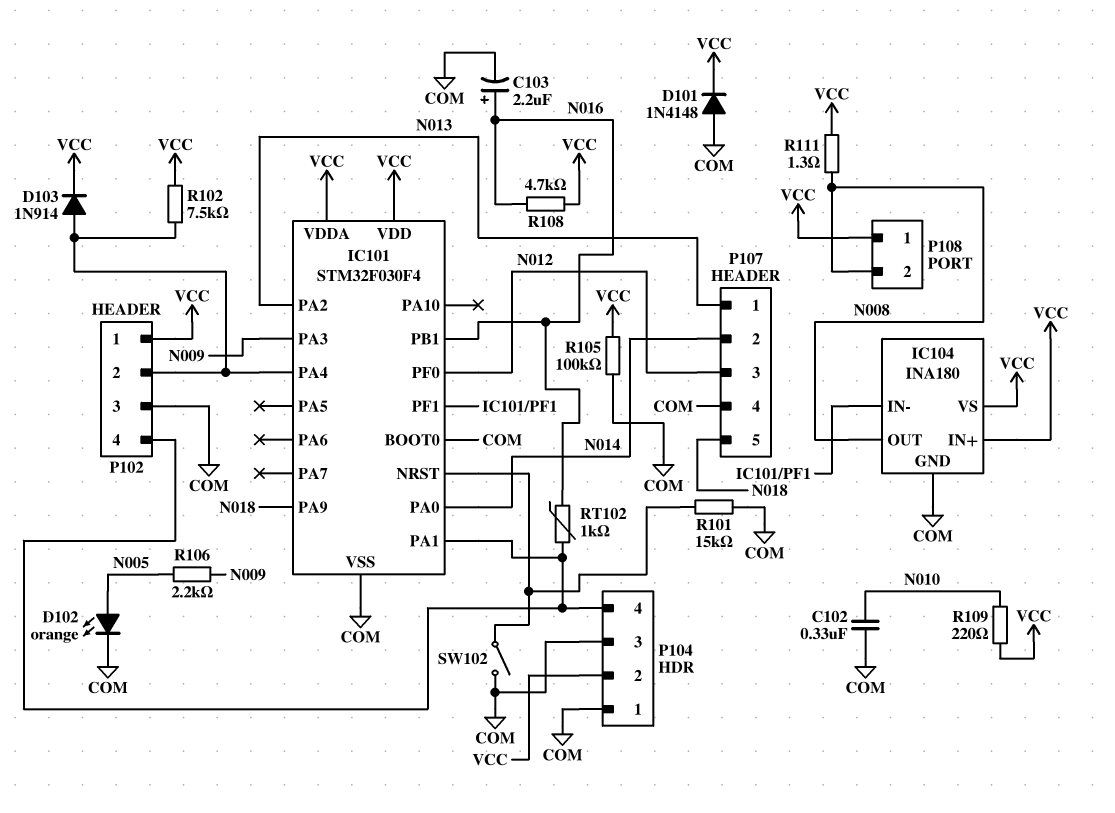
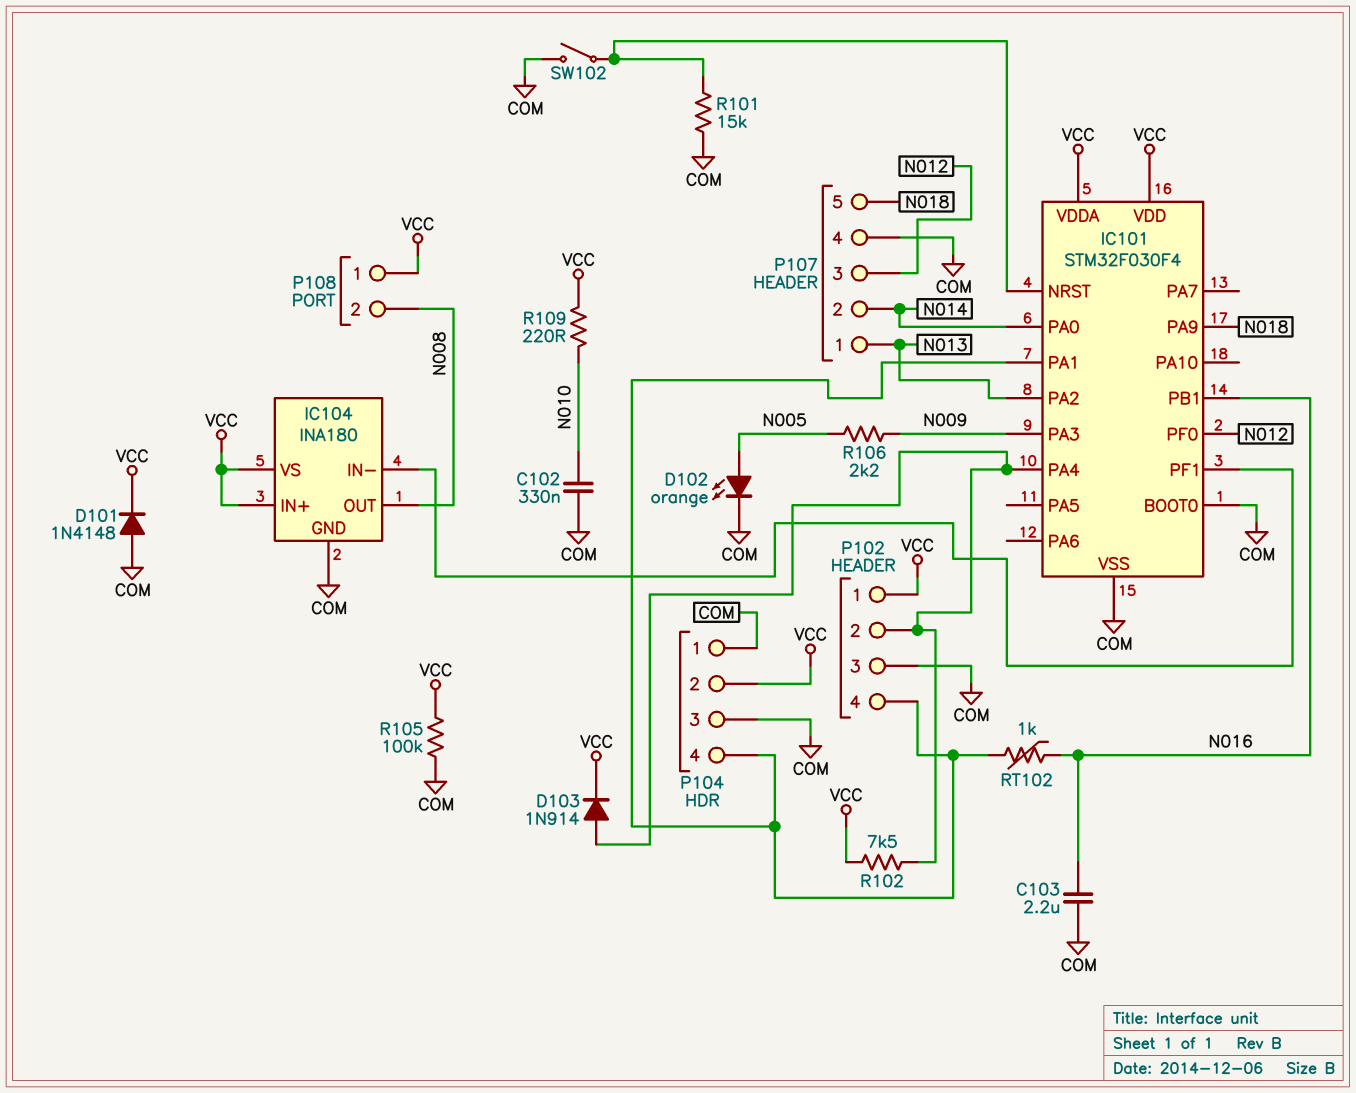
C103: 2.2uF (plus N016, minus COM) -> 2.2uF (COM, N016)
R108: 4.7k (N016, VCC) -> none
R111: 1.3 (N008, VCC) -> none

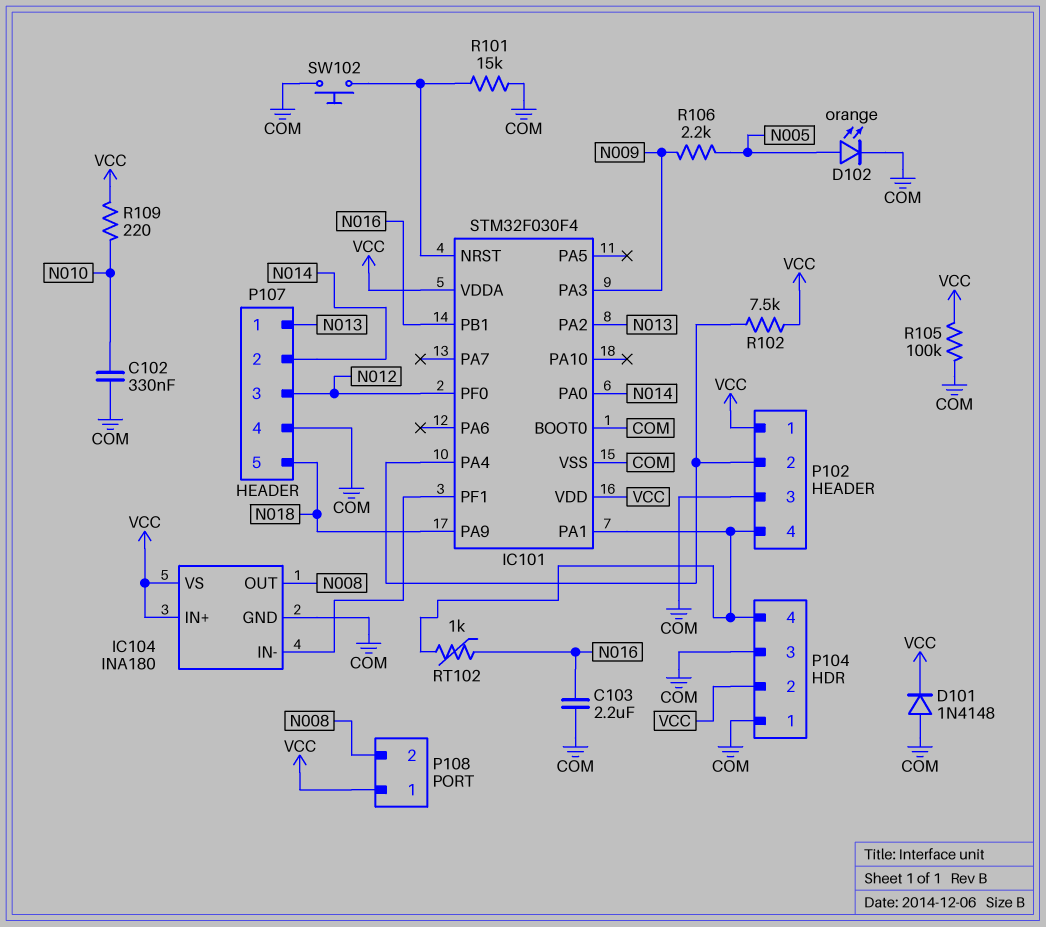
D103: diode 1N914 (A IC101/PA4, K VCC) -> none
SW102: switch (COM, IC101/NRST) -> button (COM, IC101/NRST)

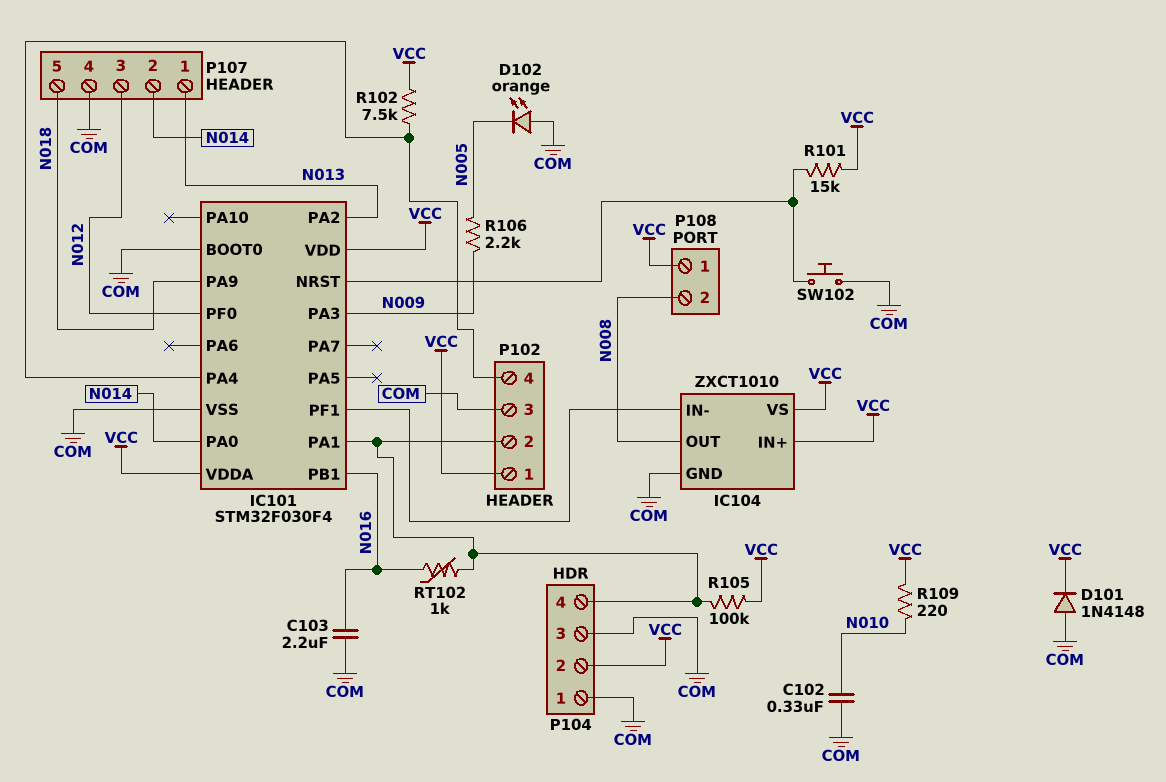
D102: LED orange (A N005, K COM) -> LED orange (A COM, K N005)
IC104: INA180 -> ZXCT1010
P102 pin 2: IC101/PA4 -> IC101/PA1
P102 pin 4: IC101/PA1 -> IC101/PA4
R101: 15k (COM, IC101/NRST) -> 15k (IC101/NRST, VCC)
R105: 100k (COM, VCC) -> 100k (IC101/PA1, VCC)

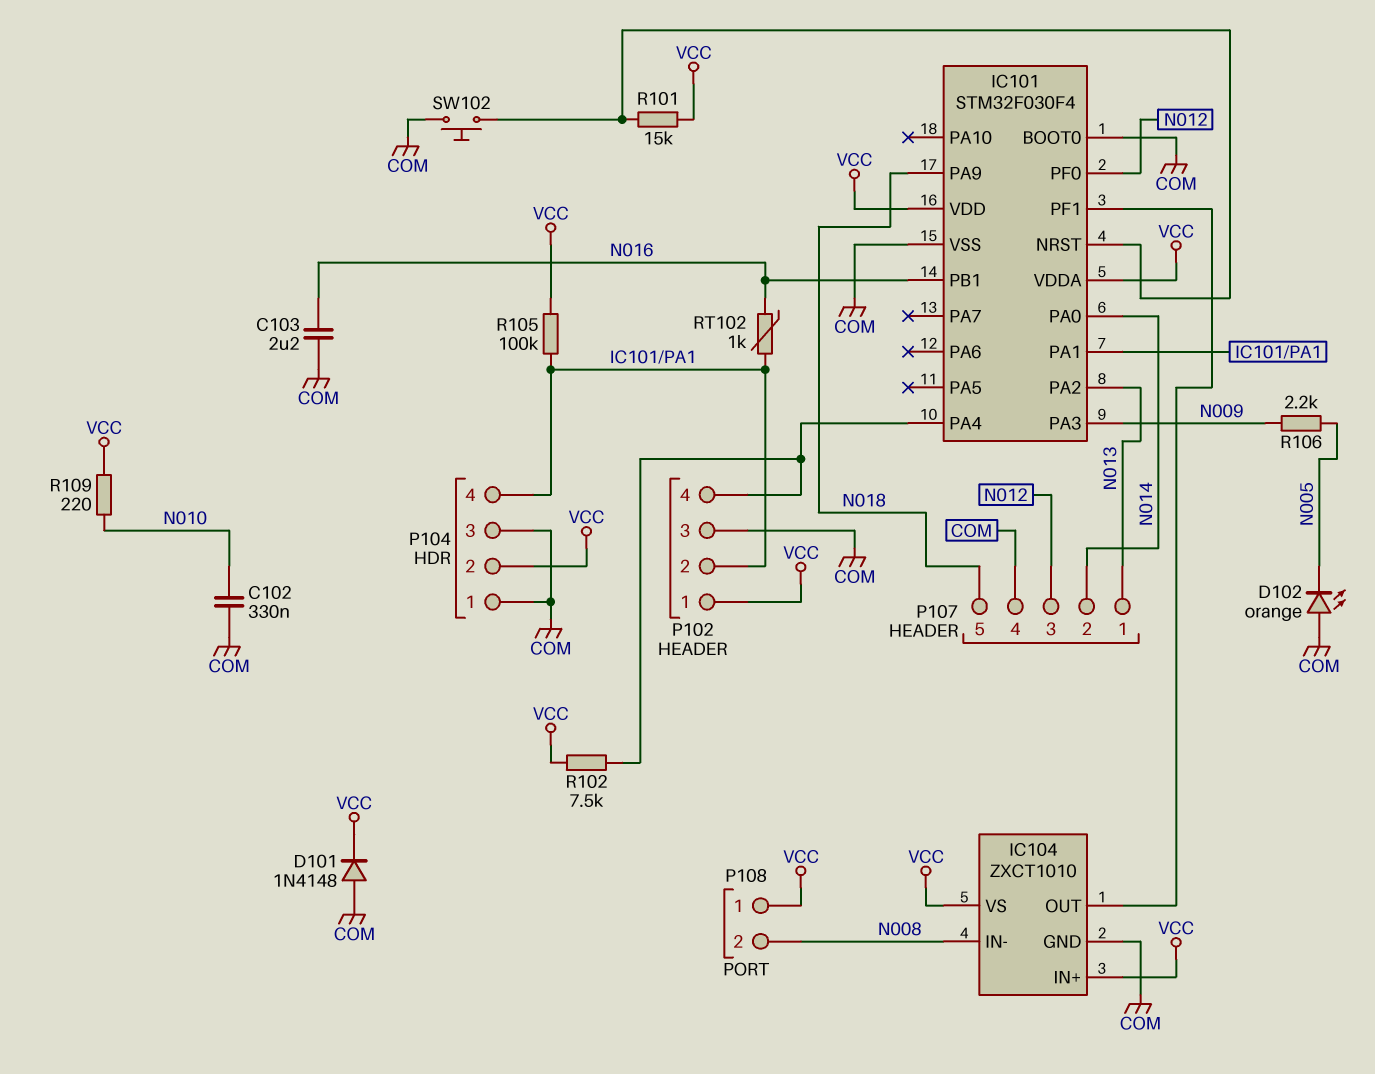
IC104 pin IN-: IC101/PF1 -> N008
IC104 pin OUT: N008 -> IC101/PF1

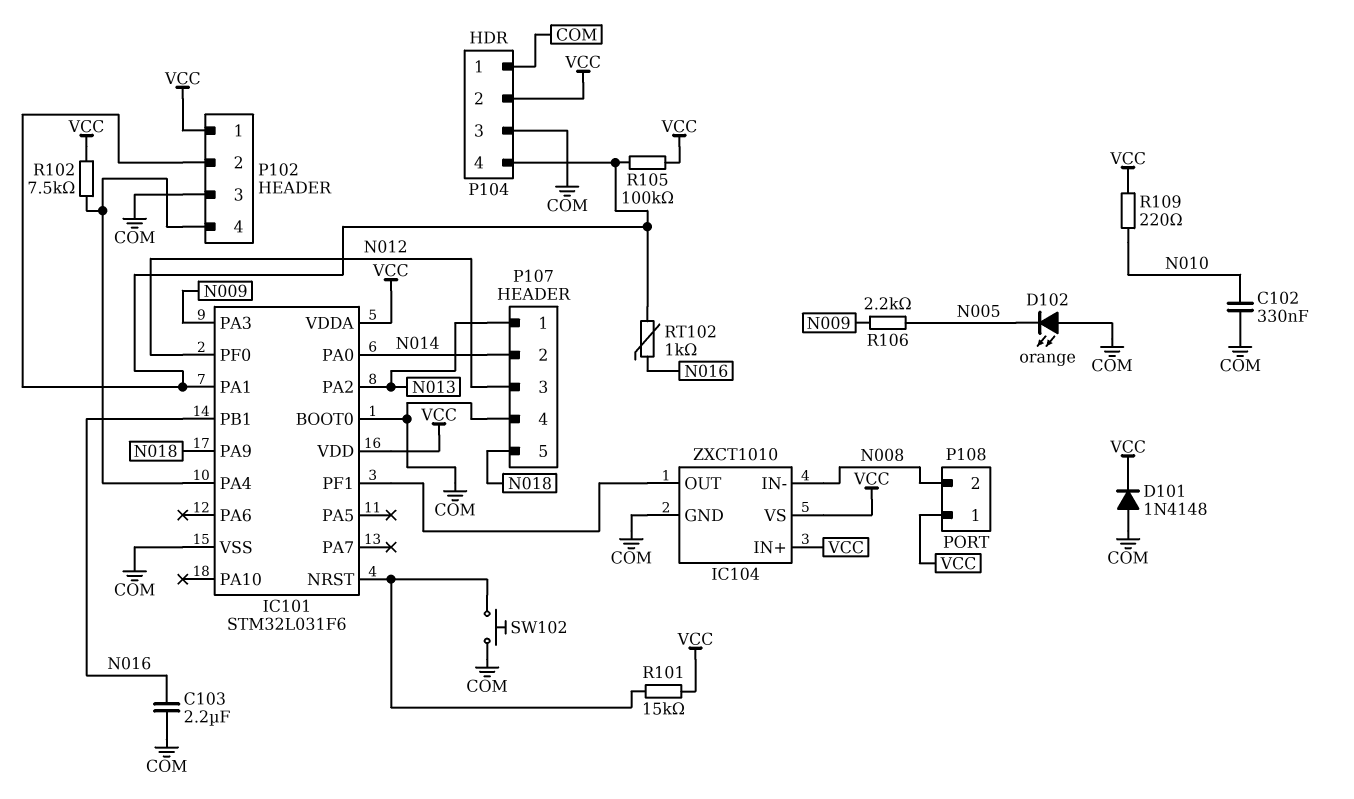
IC101: STM32F030F4 -> STM32L031F6

